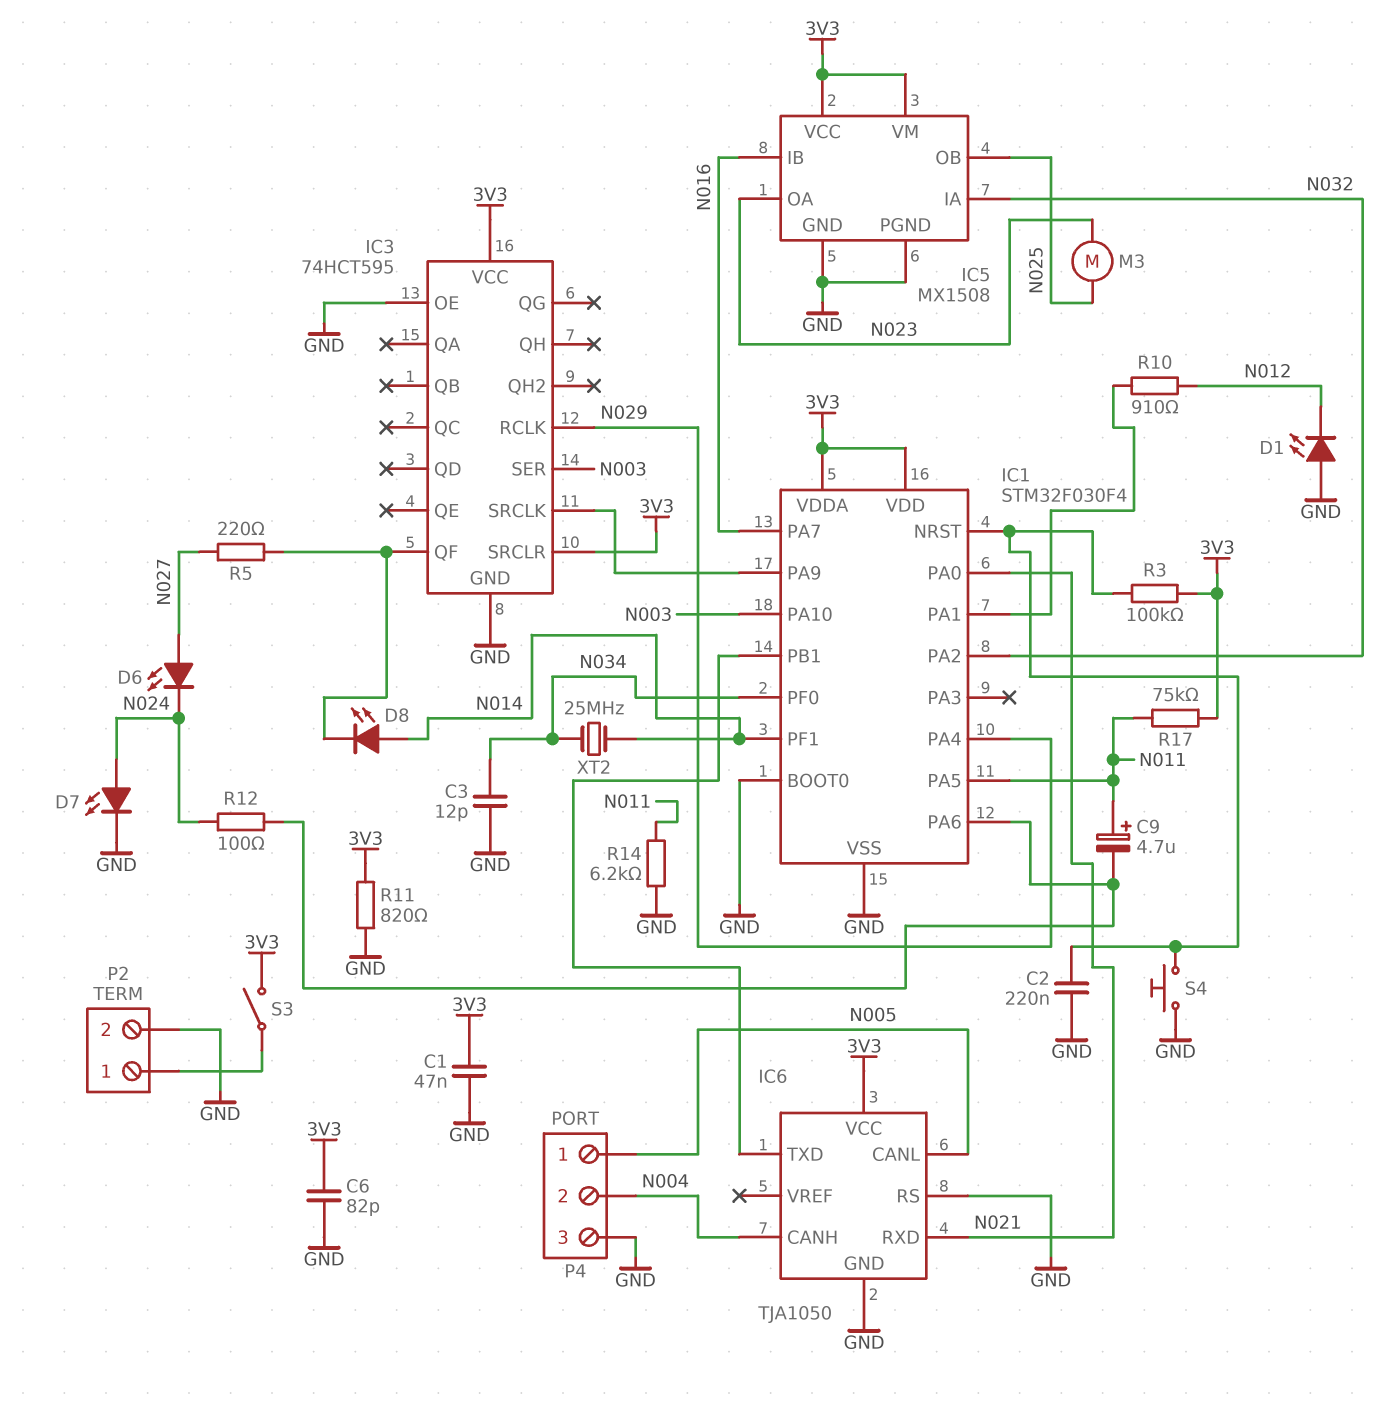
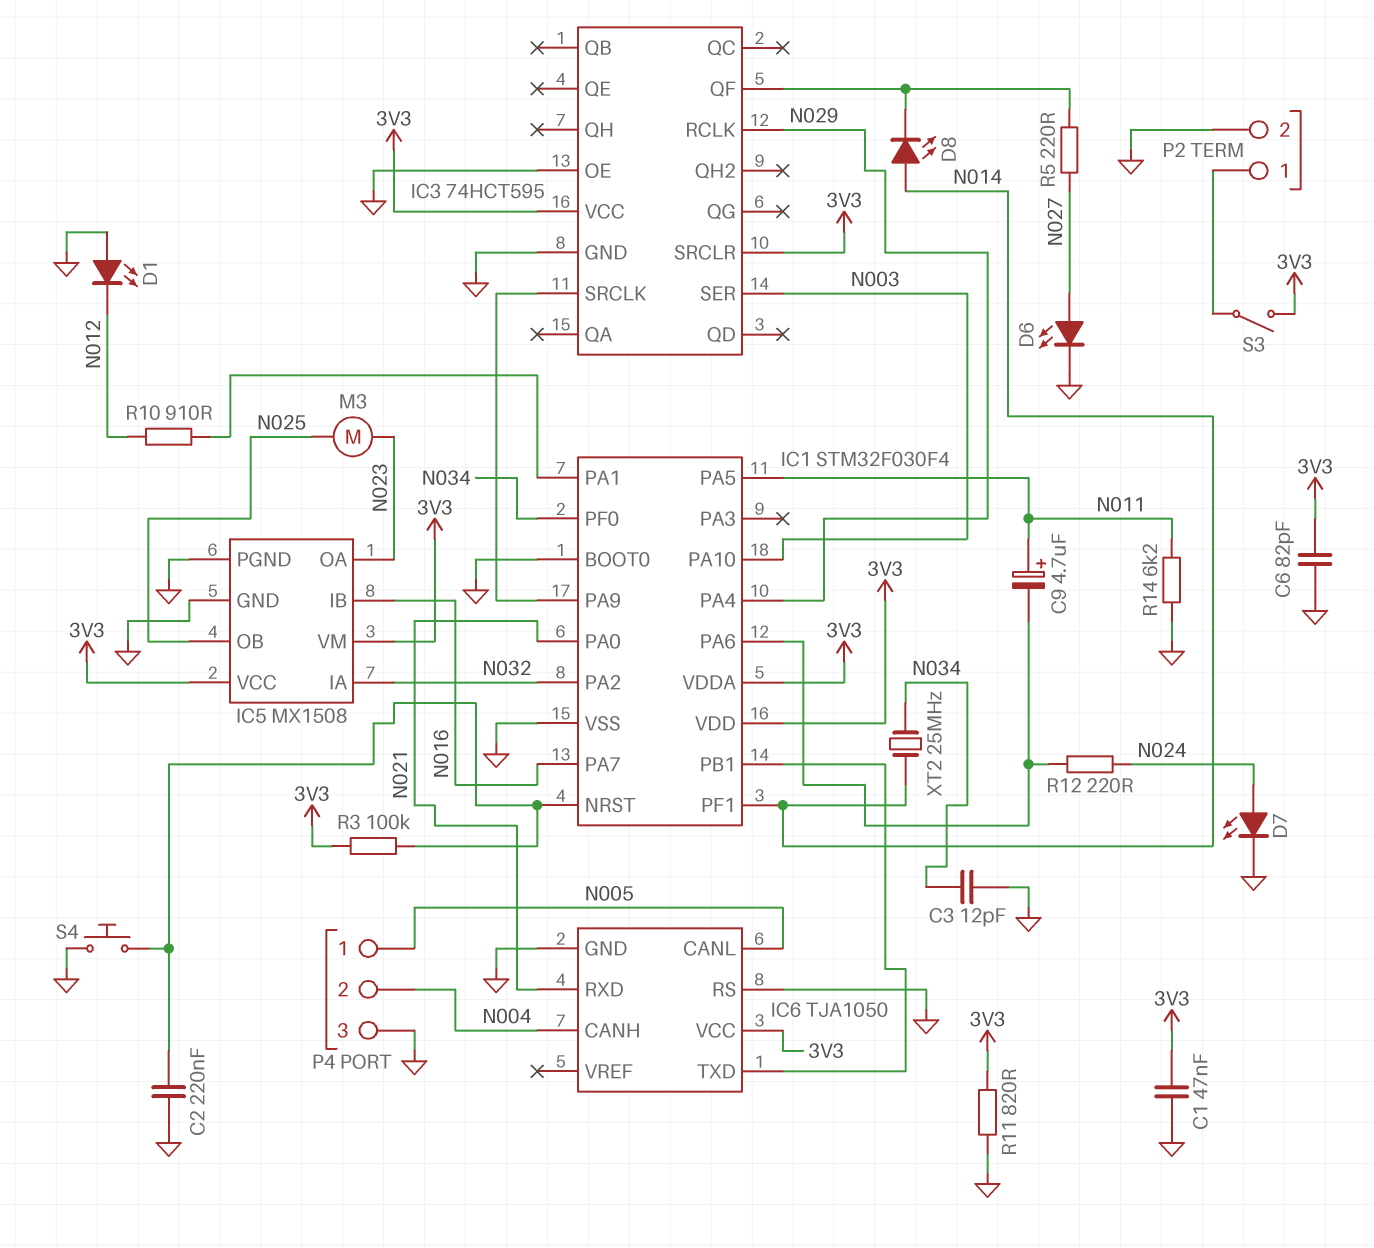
D6: LED (A N027, K N024) -> LED (A N027, K GND)
R12: 100 (IC1/PA6, N024) -> 220 (IC1/PA6, N024)
R17: 75k (3V3, N011) -> none

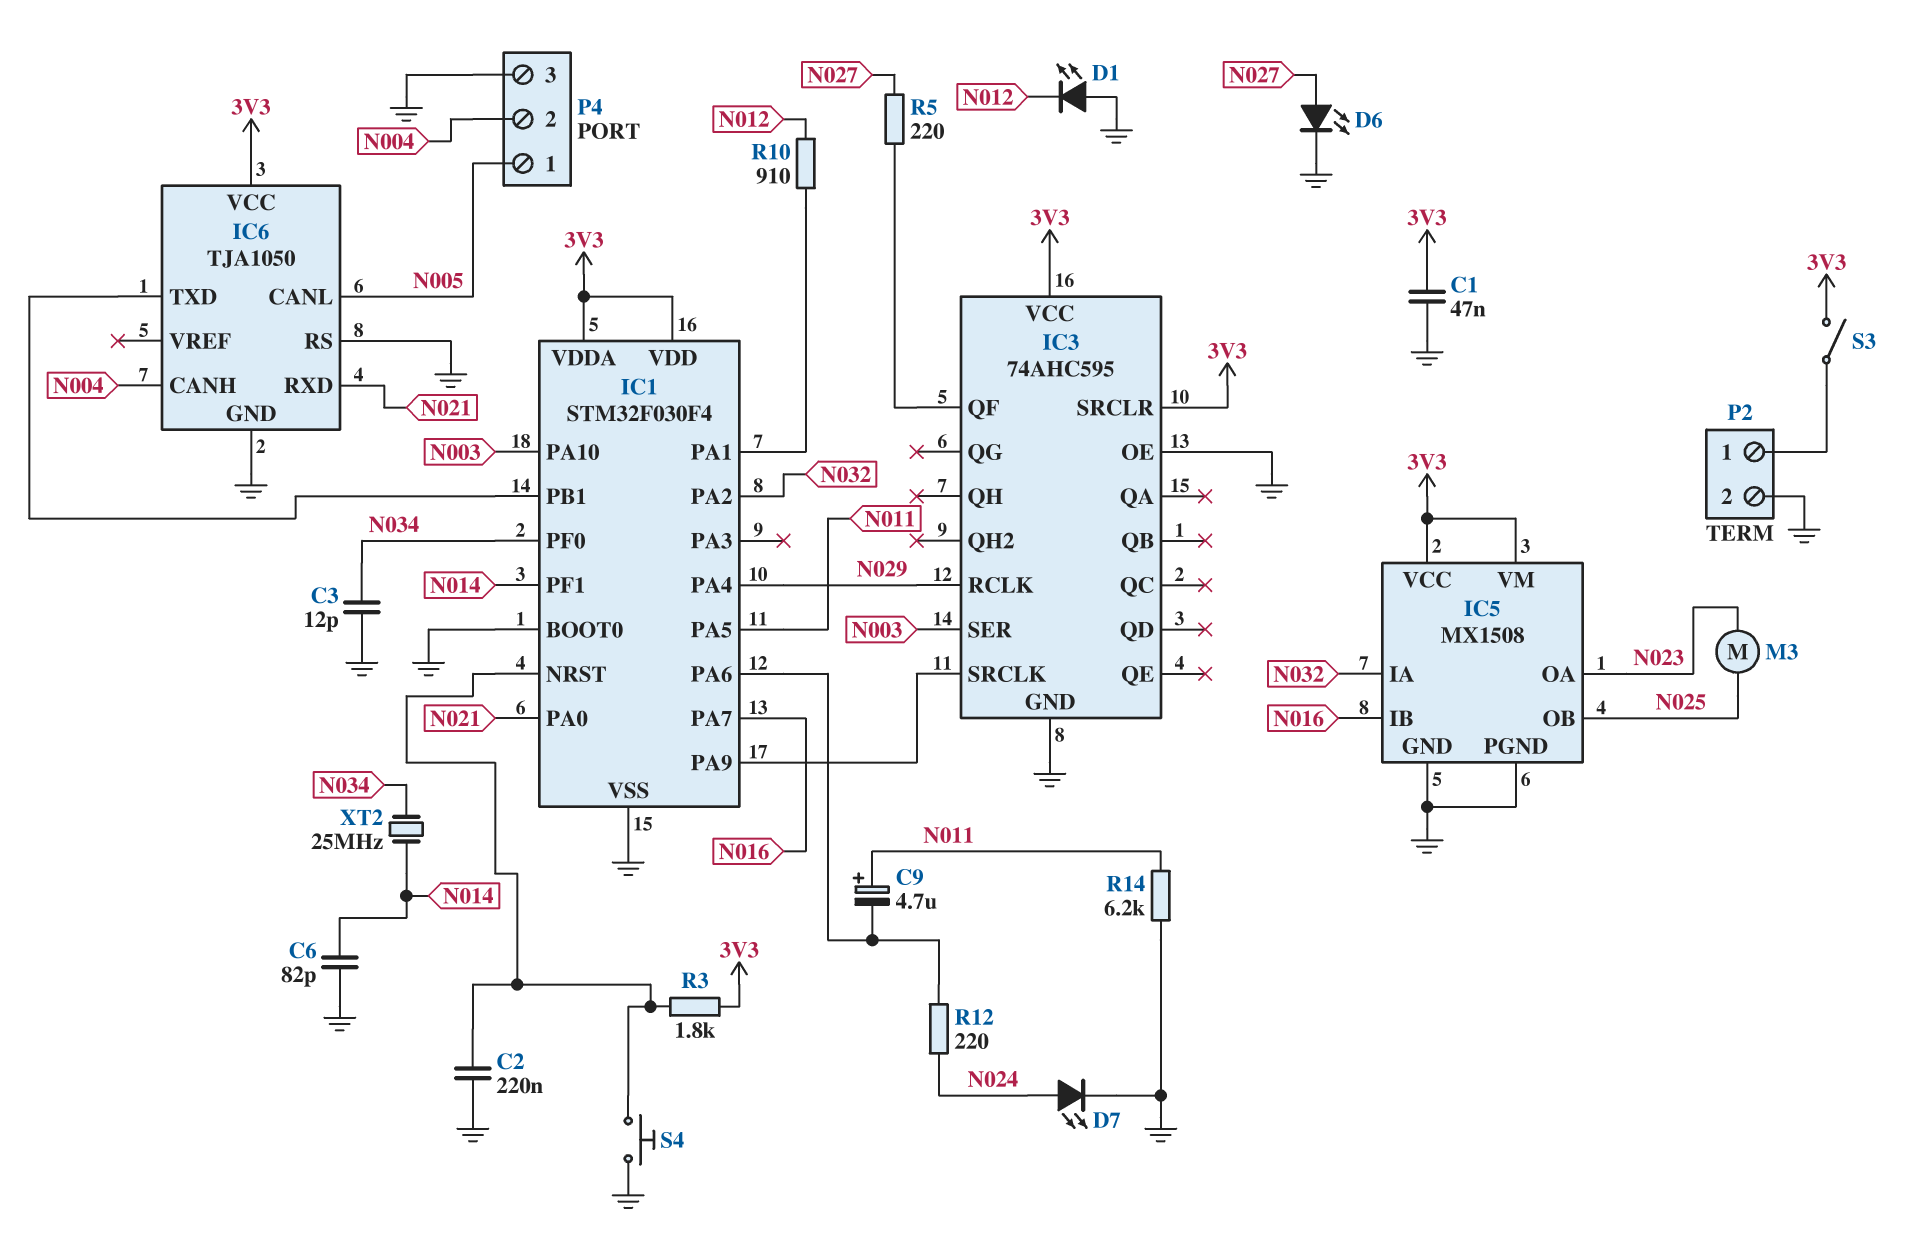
C6: 82pF (3V3, GND) -> 82pF (GND, N014)
D8: LED (A N014, K IC3/QF) -> none
IC3: 74HCT595 -> 74AHC595
R3: 100k (3V3, IC1/NRST) -> 1.8k (3V3, IC1/NRST)
R11: 820 (3V3, GND) -> none

